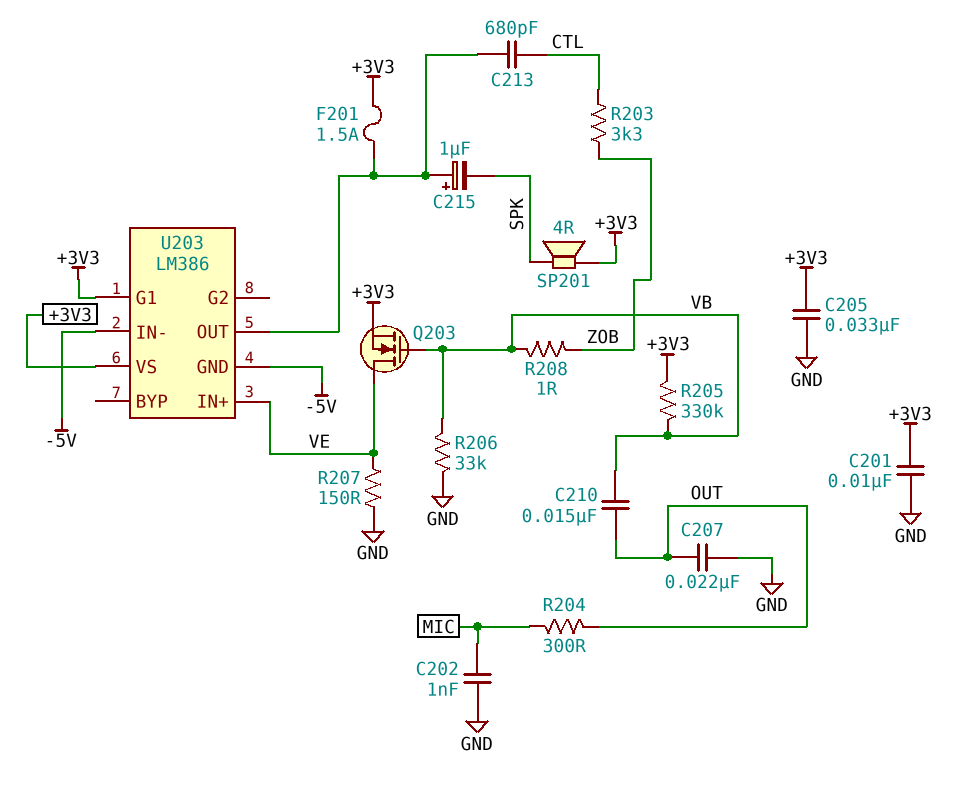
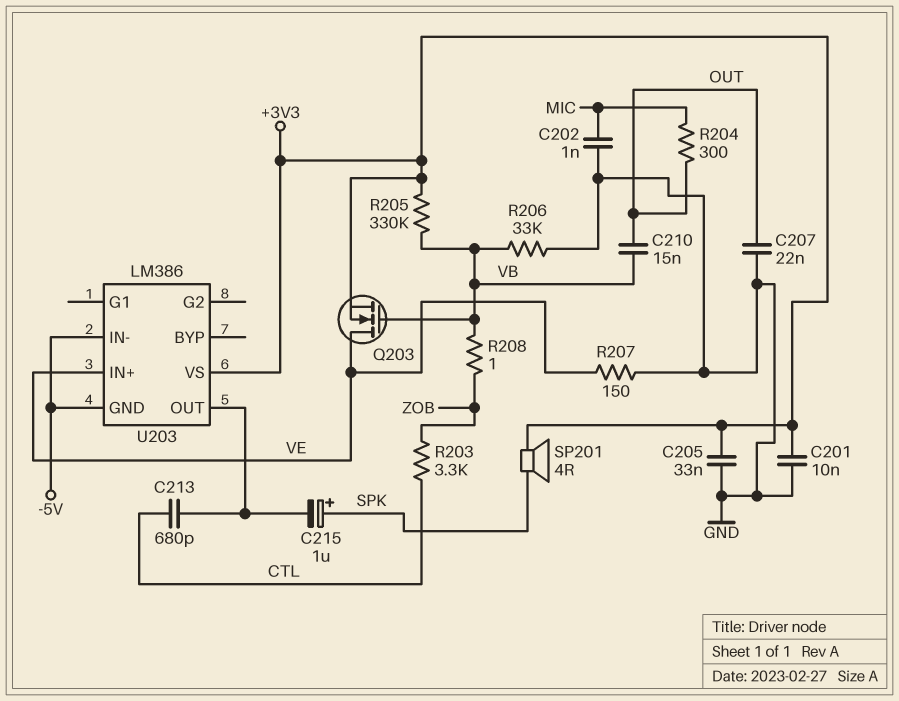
C215: 1uF (plus U203/OUT, minus SPK) -> 1uF (plus SPK, minus U203/OUT)
F201: 1.5A (+3V3, U203/OUT) -> none
U203 pin G1: +3V3 -> none

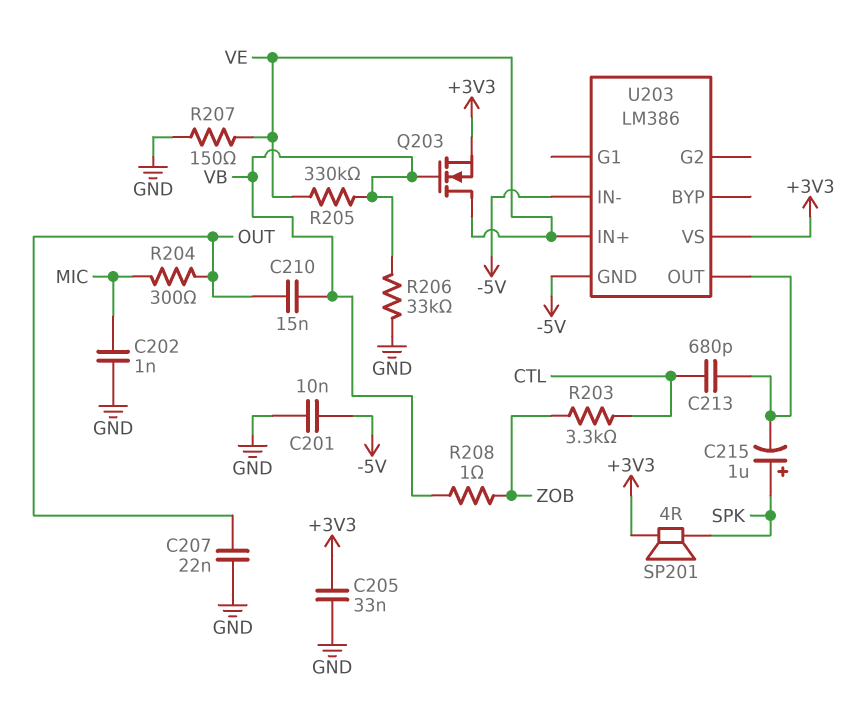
C201: 10nF (+3V3, GND) -> 10nF (-5V, GND)
R205: 330k (+3V3, VB) -> 330k (VB, VE)

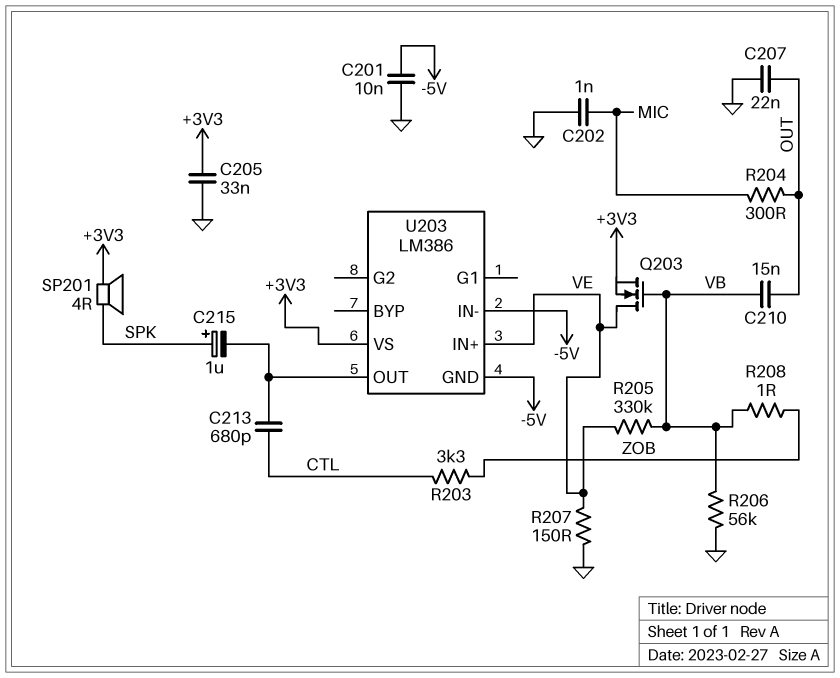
R206: 33k (GND, VB) -> 56k (GND, VB)

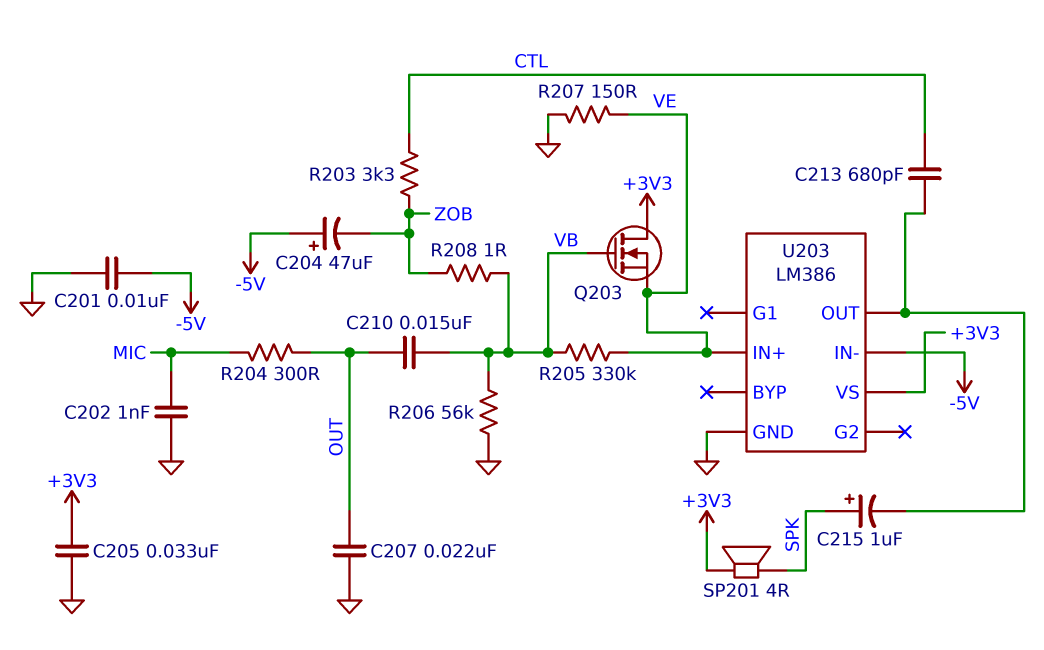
C204: none -> 47uF (plus -5V, minus ZOB)
Q203: NMOS (G VB, D VE, S +3V3) -> NMOS (G VB, D +3V3, S VE)
U203 pin GND: -5V -> GND

